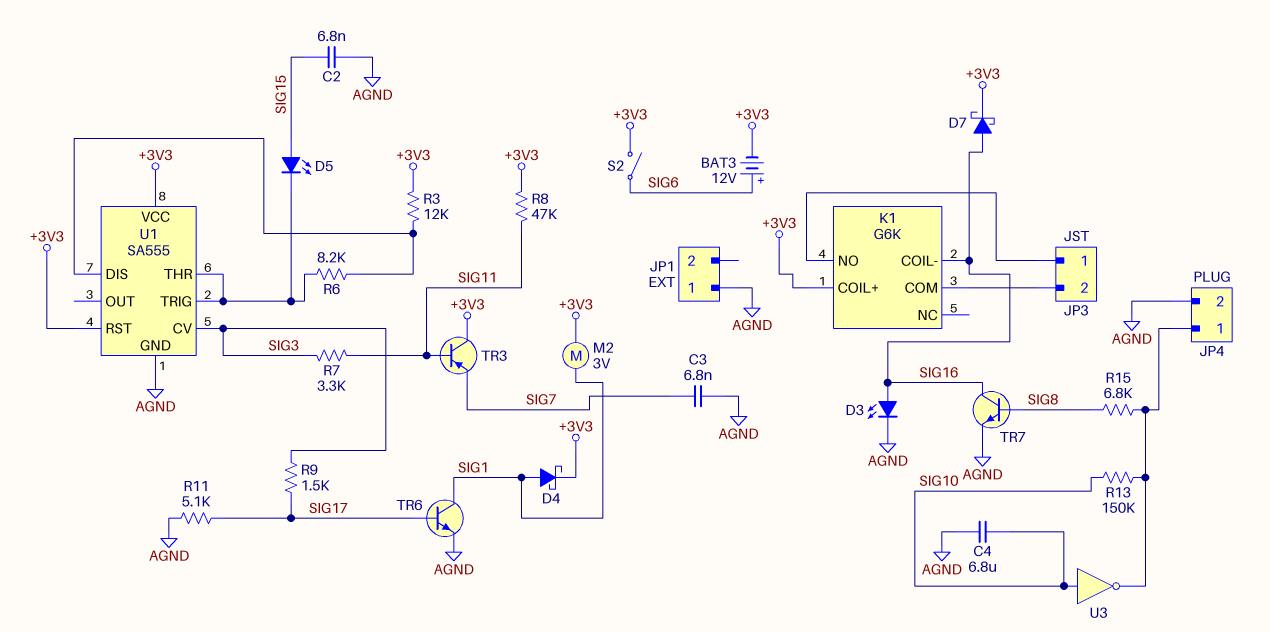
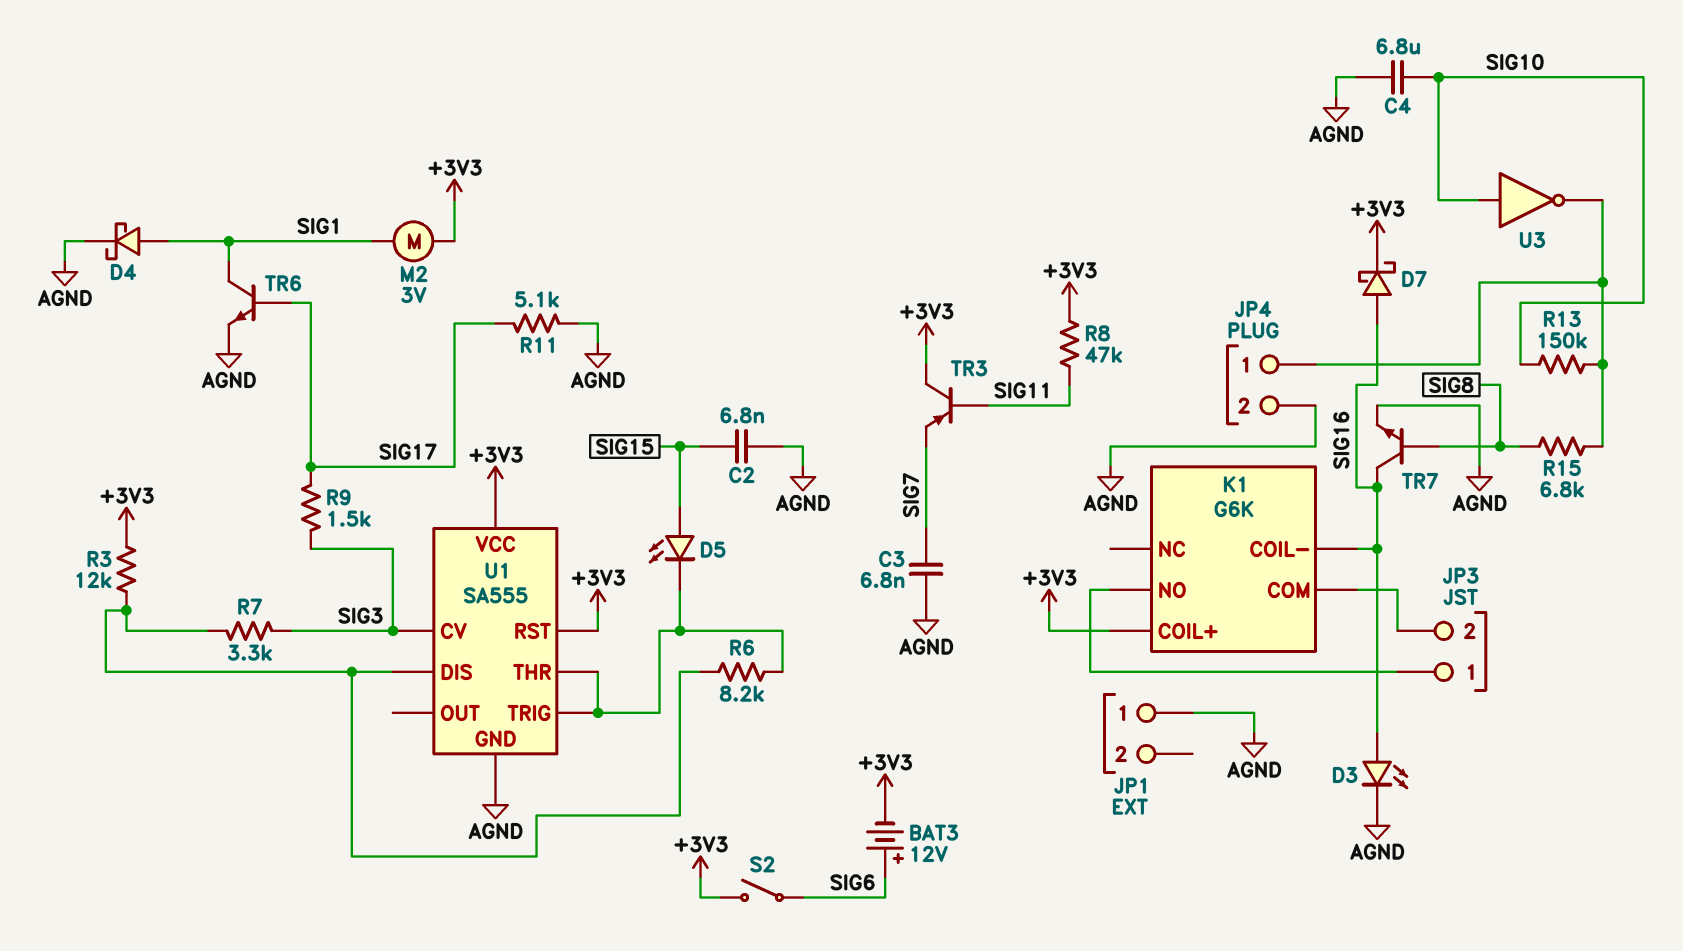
D4: schottky (A SIG1, K +3V3) -> schottky (A SIG1, K AGND)
R7: 3.3k (SIG3, SIG11) -> 3.3k (SIG3, U1/DIS)

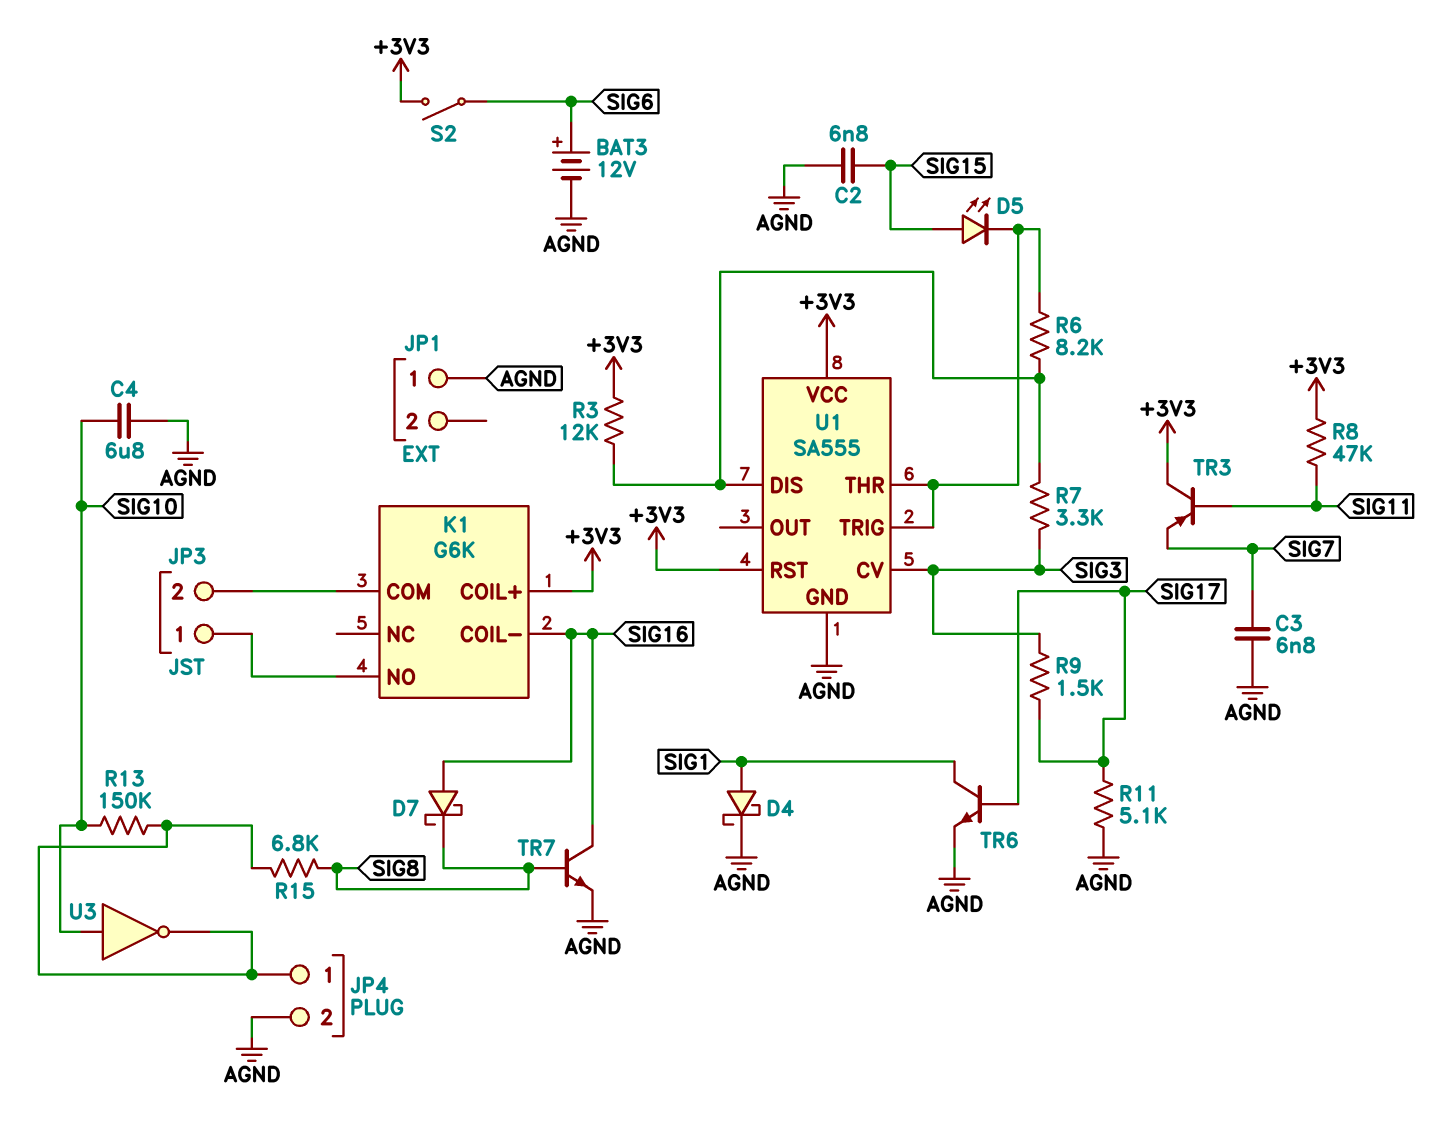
BAT3: 12V (plus SIG6, minus +3V3) -> 12V (plus SIG6, minus AGND)
D3: LED (A SIG16, K AGND) -> none
D7: schottky (A SIG16, K +3V3) -> schottky (A SIG16, K SIG8)
M2: motor 3V (+3V3, SIG1) -> none

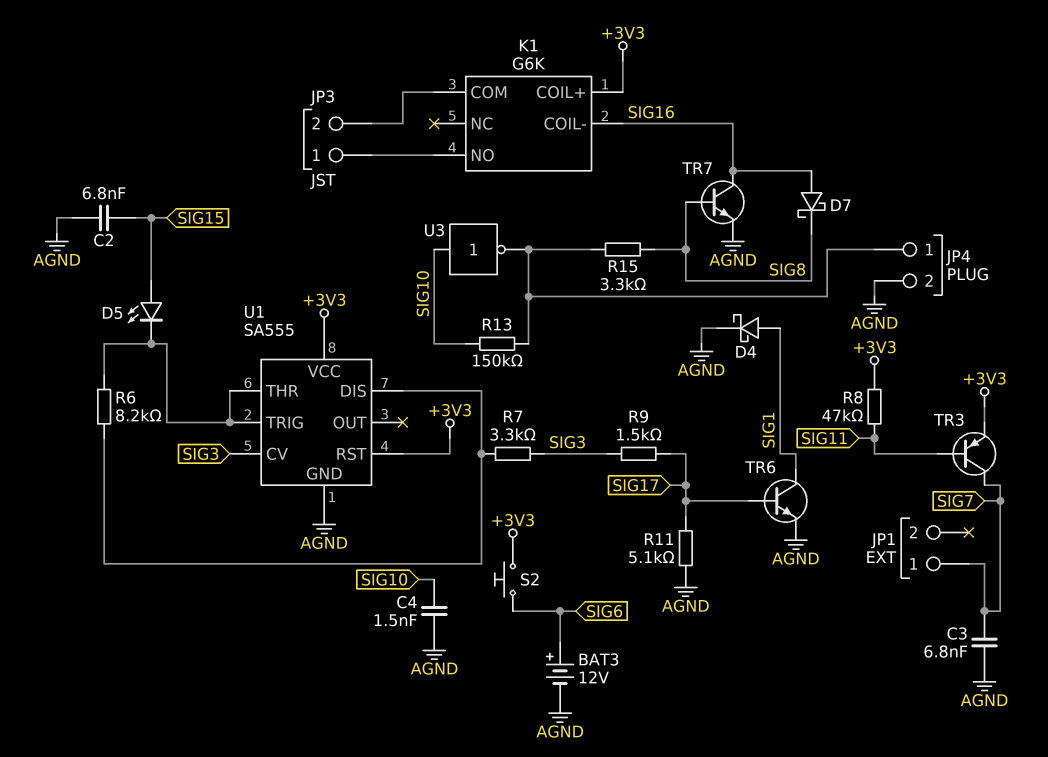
C4: 6.8uF (AGND, SIG10) -> 1.5nF (AGND, SIG10)
JP1 pin 1: AGND -> SIG7
R3: 12k (+3V3, U1/DIS) -> none
R15: 6.8k (JP4/1, SIG8) -> 3.3k (JP4/1, SIG8)
S2: switch (+3V3, SIG6) -> button (+3V3, SIG6)
TR3: PNP (B SIG11, C +3V3, E SIG7) -> PNP (B SIG11, C SIG7, E +3V3)

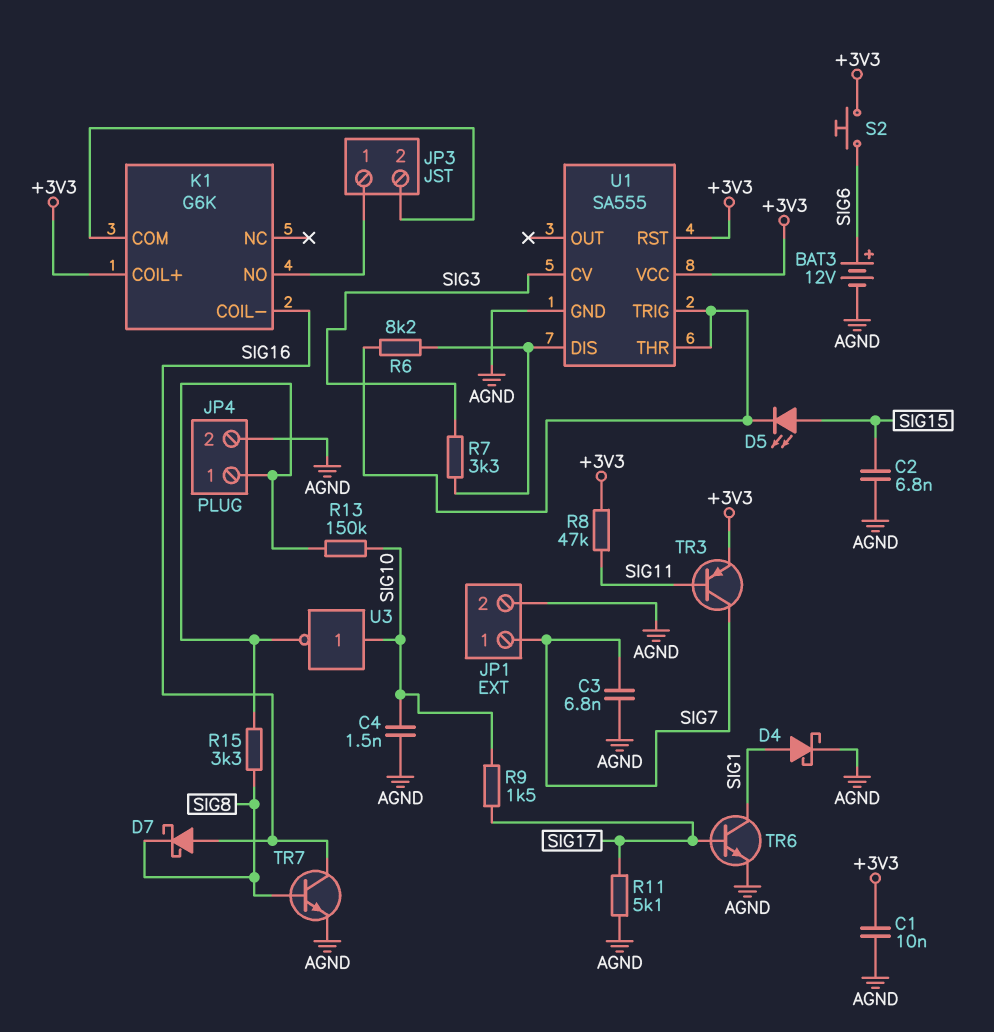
C1: none -> 10nF (+3V3, AGND)
JP1 pin 2: none -> AGND
R9: 1.5k (SIG3, SIG17) -> 1.5k (SIG10, SIG17)

